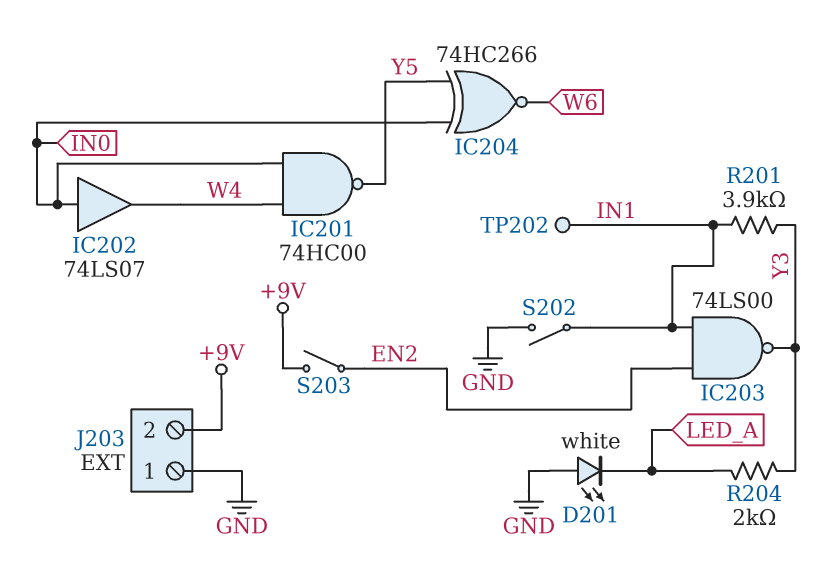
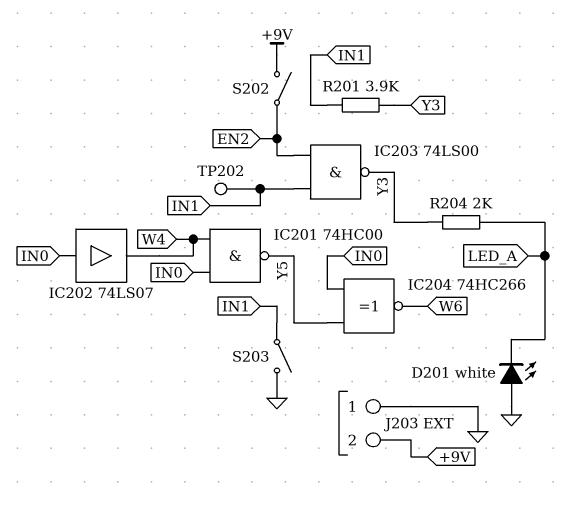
S202: switch (GND, IN1) -> switch (+9V, EN2)
S203: switch (+9V, EN2) -> switch (GND, IN1)

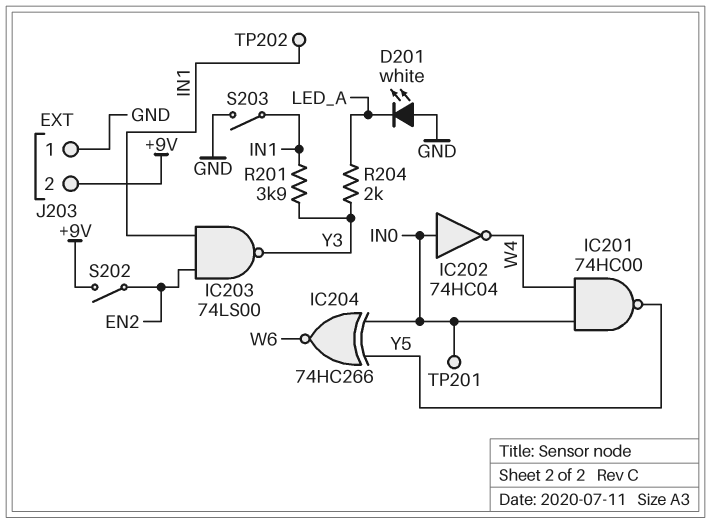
IC202: buffer 74LS07 (in IN0, out W4) -> NOT 74HC04 (in IN0, out W4)
TP201: none -> test point (IN0)

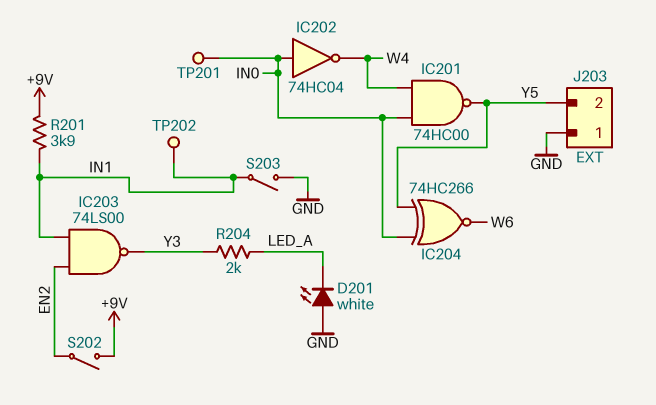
J203 pin 2: +9V -> Y5
R201: 3.9k (IN1, Y3) -> 3.9k (+9V, IN1)

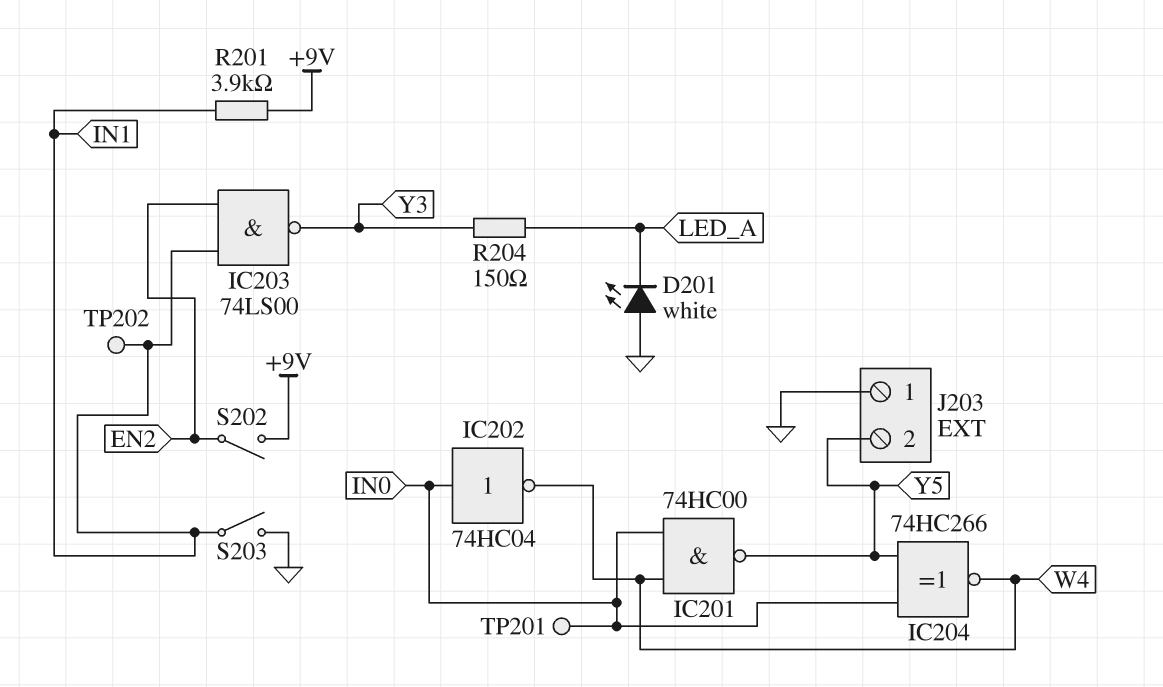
IC204: XNOR 74HC266 (in IN0, in Y5, out W6) -> XNOR 74HC266 (in IN0, in Y5, out W4)
R204: 2k (LED_A, Y3) -> 150 (LED_A, Y3)

